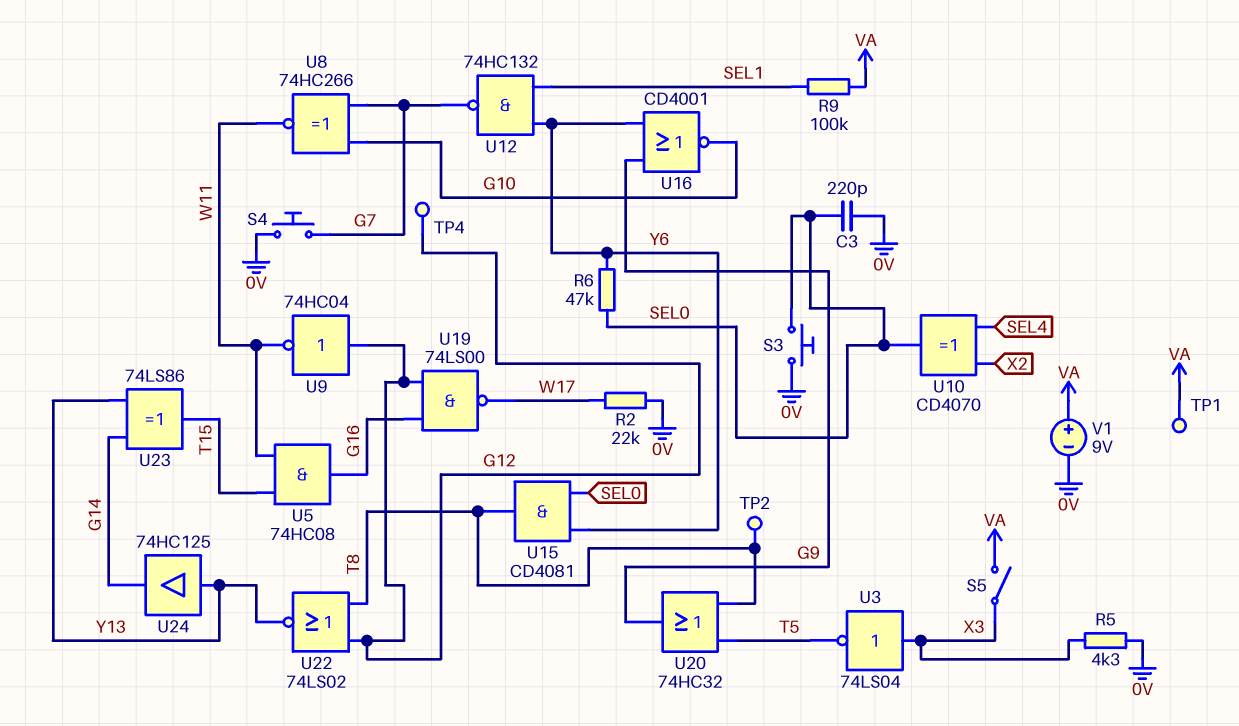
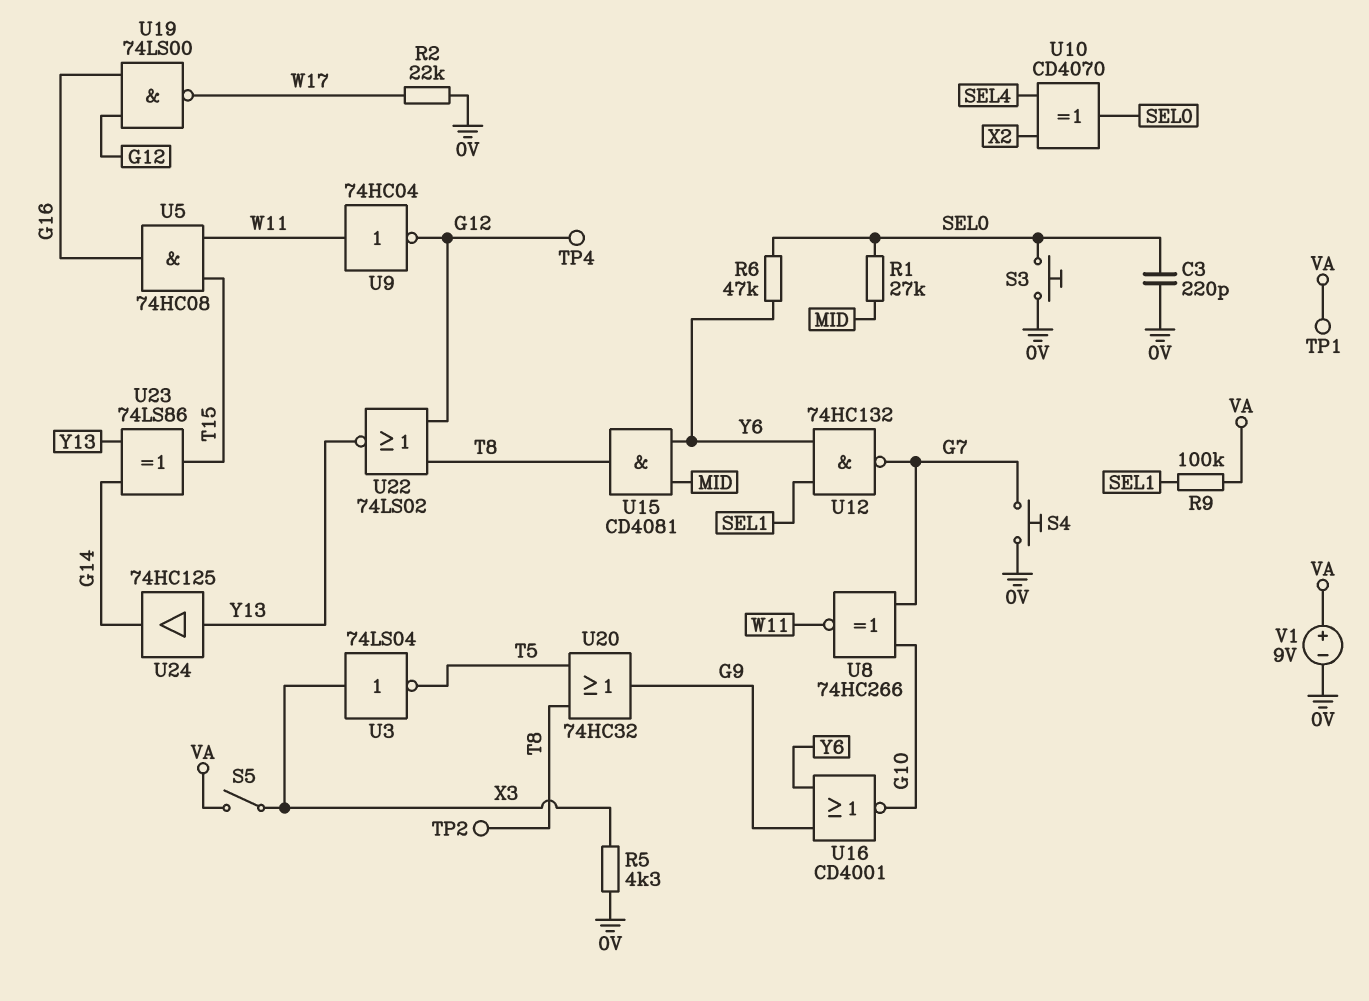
R1: none -> 27k (MID, SEL0)
U9: NOT 74HC04 (in G12, out W11) -> NOT 74HC04 (in W11, out G12)
U15: AND CD4081 (in SEL0, in Y6, out T8) -> AND CD4081 (in MID, in Y6, out T8)

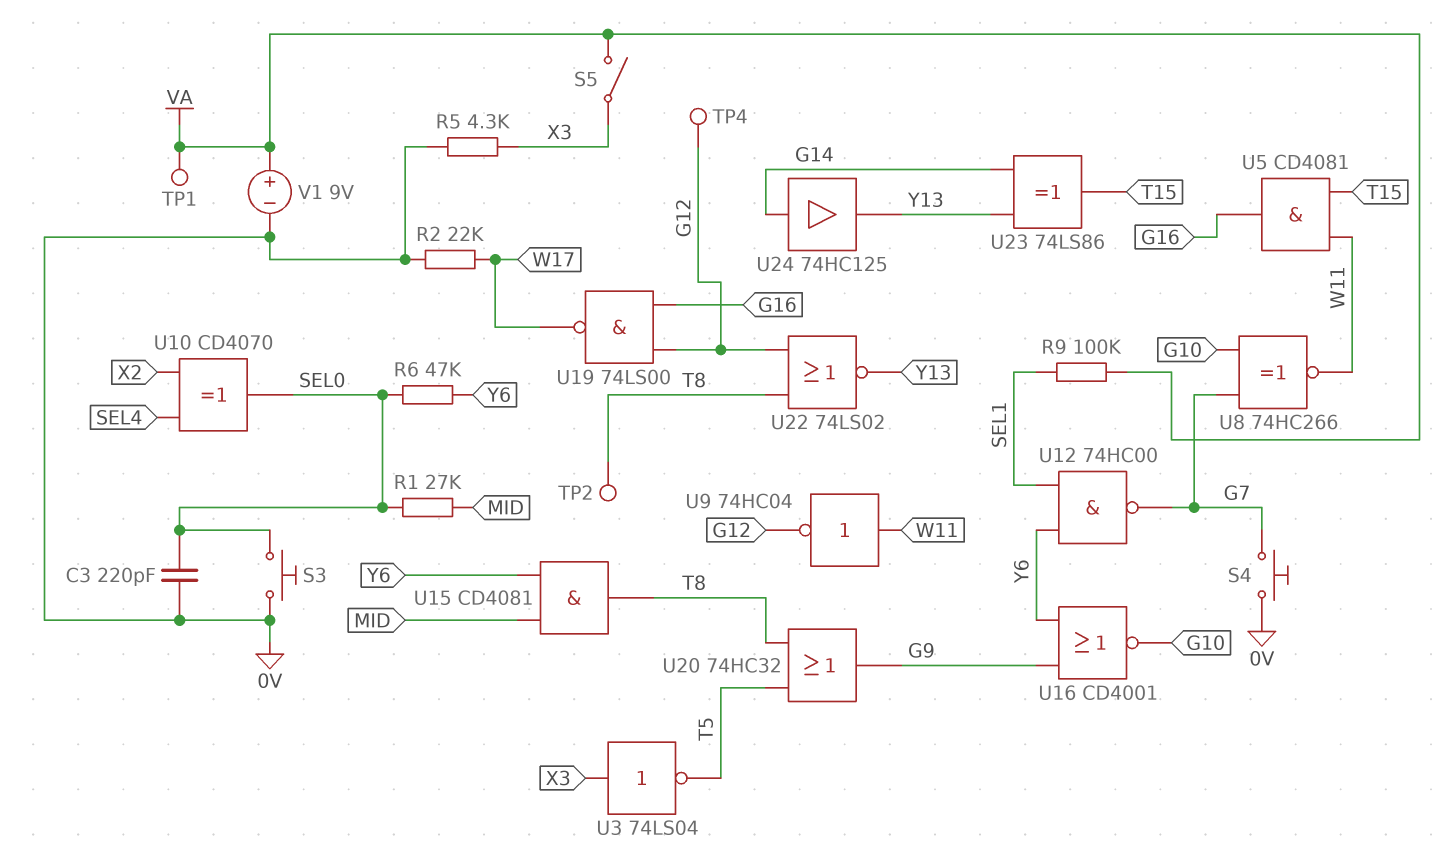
U5: AND 74HC08 (in T15, in W11, out G16) -> AND CD4081 (in T15, in W11, out G16)
U12: NAND 74HC132 (in SEL1, in Y6, out G7) -> NAND 74HC00 (in SEL1, in Y6, out G7)
U24: buffer 74HC125 (in Y13, out G14) -> buffer 74HC125 (in G14, out Y13)

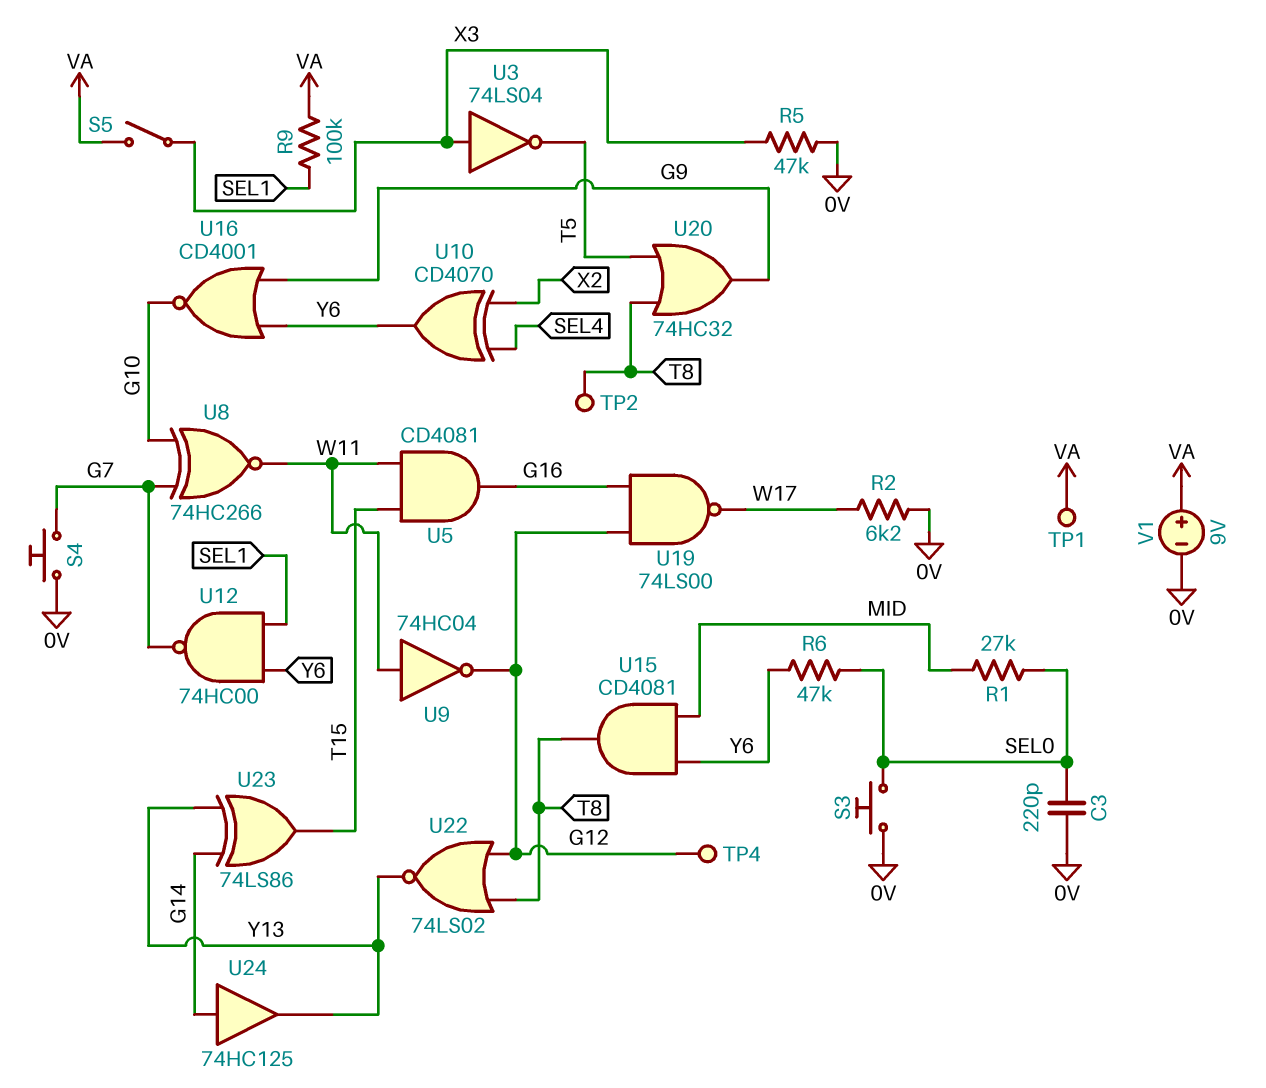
R2: 22k (0V, W17) -> 6.2k (0V, W17)
R5: 4.3k (0V, X3) -> 47k (0V, X3)
U10: XOR CD4070 (in SEL4, in X2, out SEL0) -> XOR CD4070 (in SEL4, in X2, out Y6)

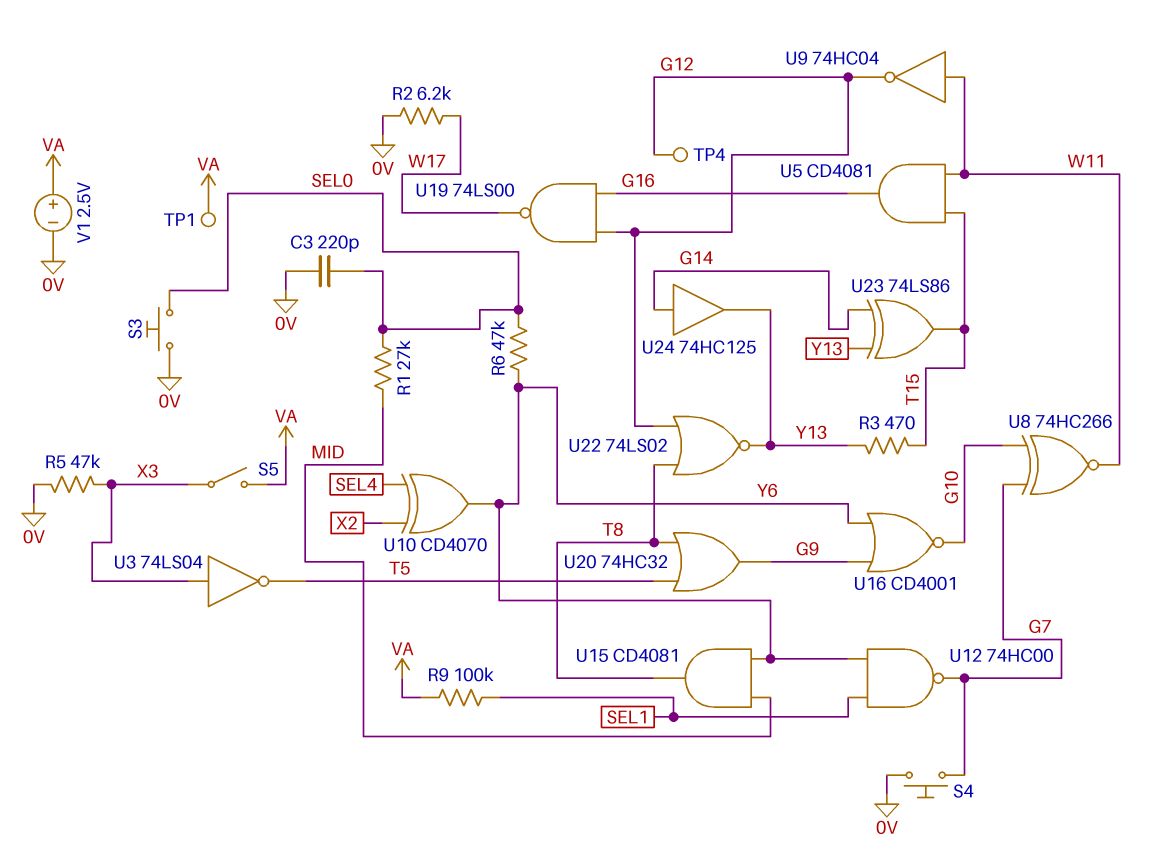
R3: none -> 470 (T15, Y13)
TP2: test point (T8) -> none
V1: 9V (plus VA, minus 0V) -> 2.5V (plus VA, minus 0V)

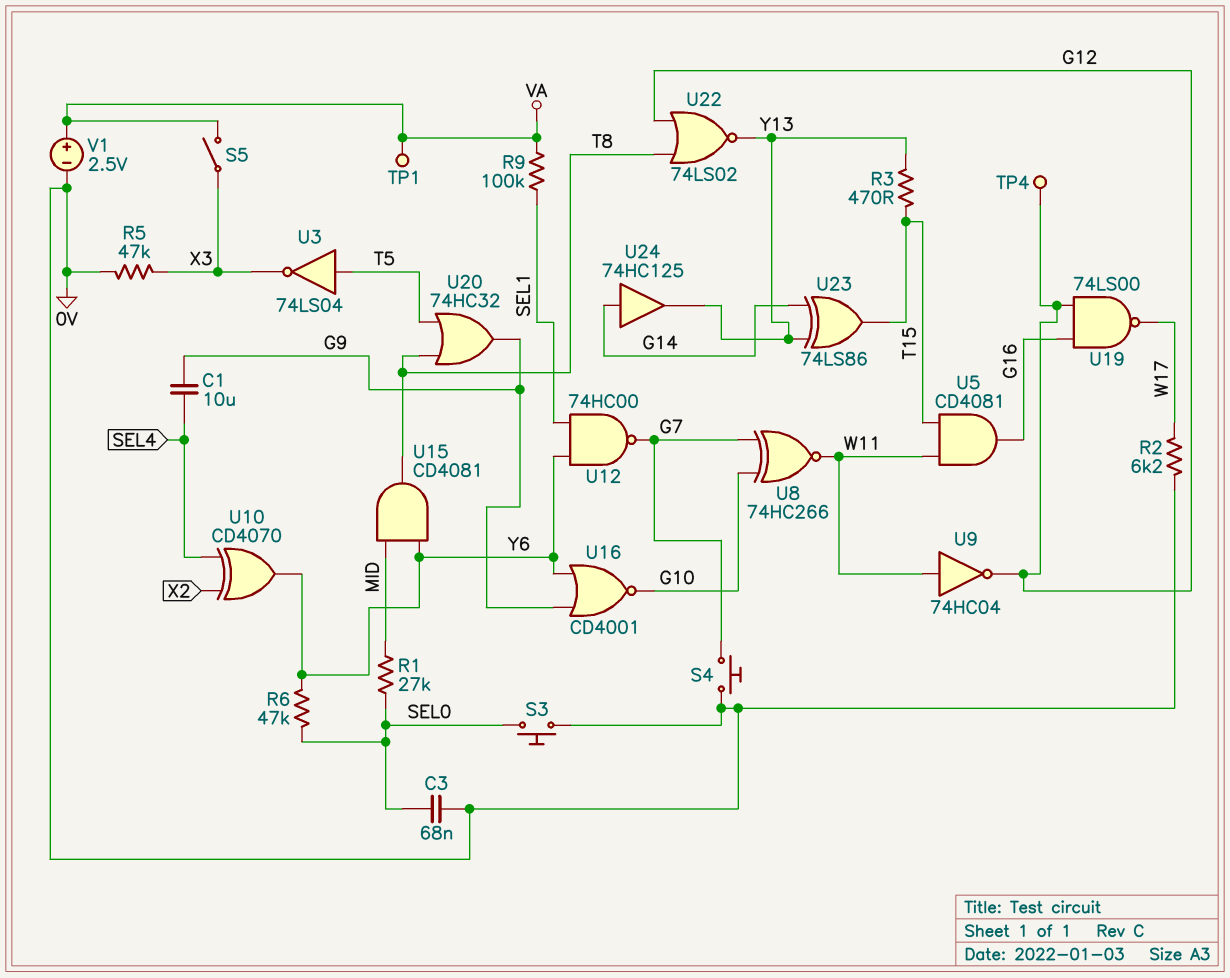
C1: none -> 10uF (G9, SEL4)
C3: 220pF (0V, SEL0) -> 68nF (0V, SEL0)
U3: NOT 74LS04 (in X3, out T5) -> NOT 74LS04 (in T5, out X3)

